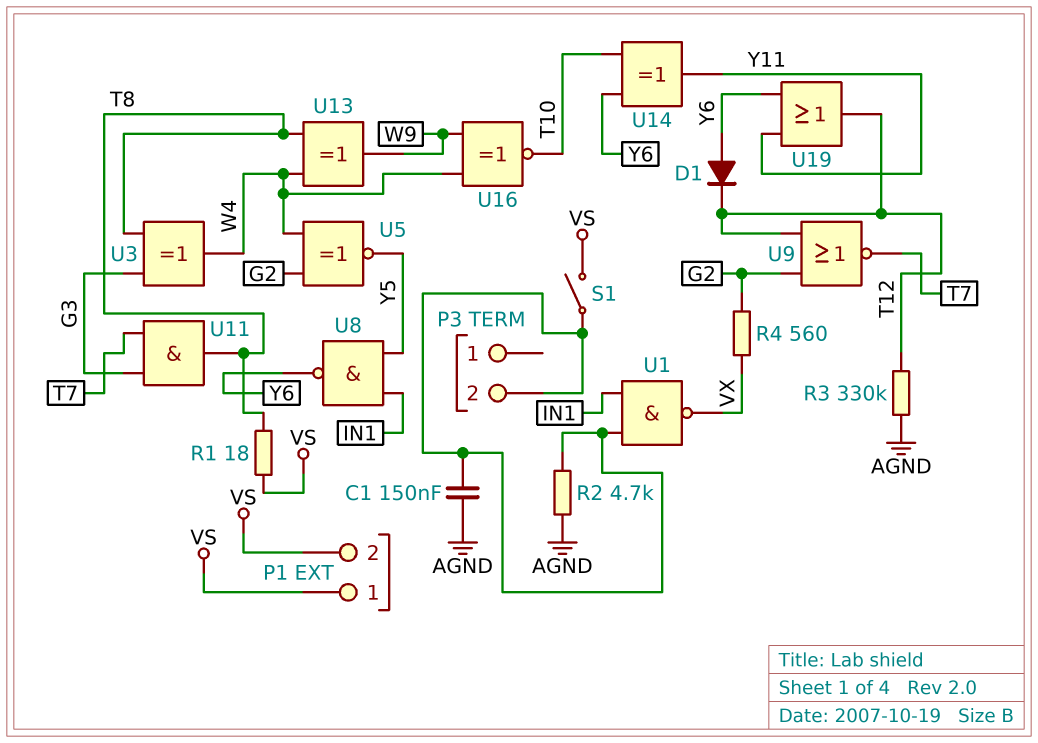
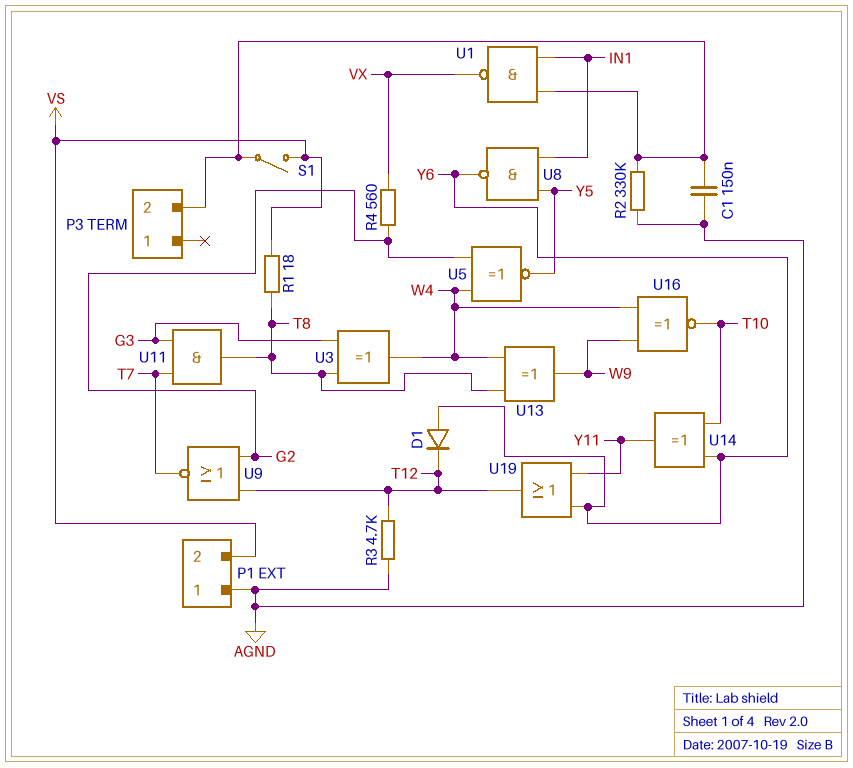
P1 pin 1: VS -> AGND
R2: 4.7k (AGND, P3/2) -> 330k (AGND, P3/2)
R3: 330k (AGND, T12) -> 4.7k (AGND, T12)

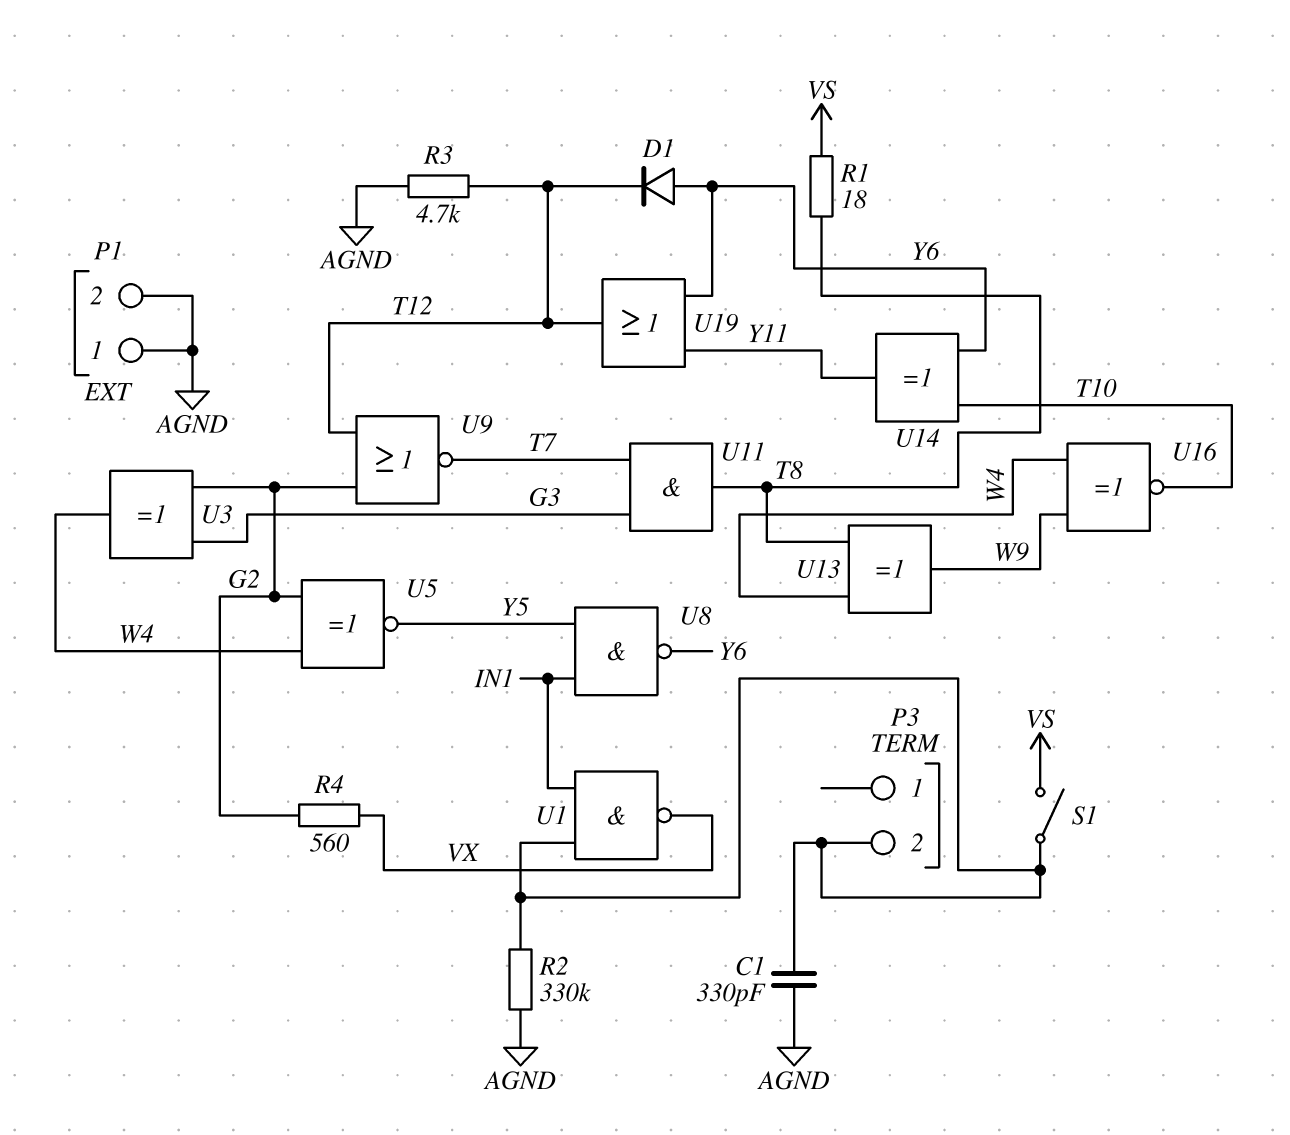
C1: 150nF (AGND, P3/2) -> 330pF (AGND, P3/2)
P1 pin 2: VS -> AGND
U3: XOR (in G3, in T8, out W4) -> XOR (in G2, in G3, out W4)

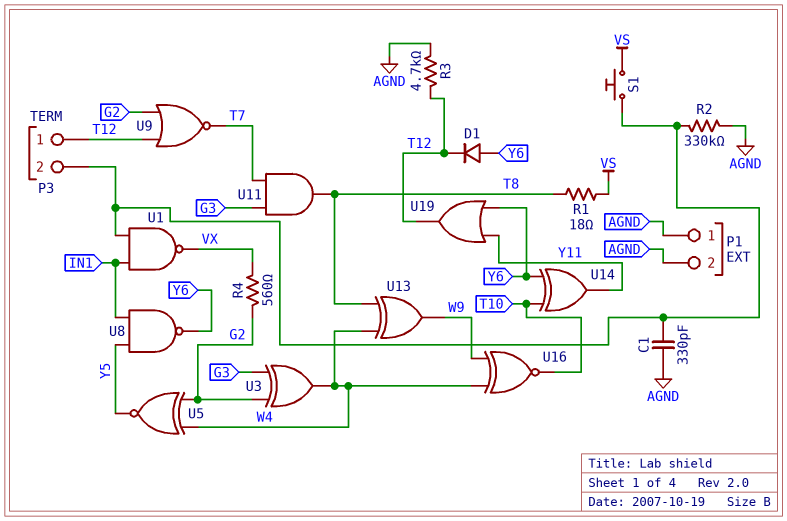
P3 pin 1: none -> T12
S1: switch (P3/2, VS) -> button (P3/2, VS)

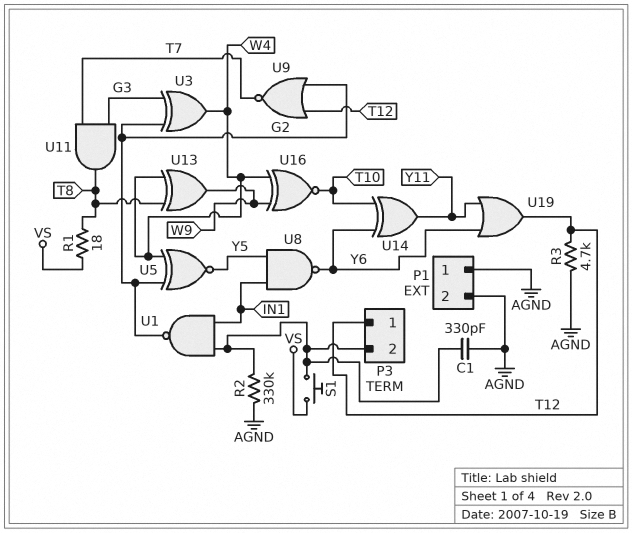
D1: diode (A Y6, K T12) -> none
R4: 560 (G2, VX) -> none
U1: NAND (in IN1, in P3/2, out VX) -> NAND (in IN1, in P3/2, out G2)

